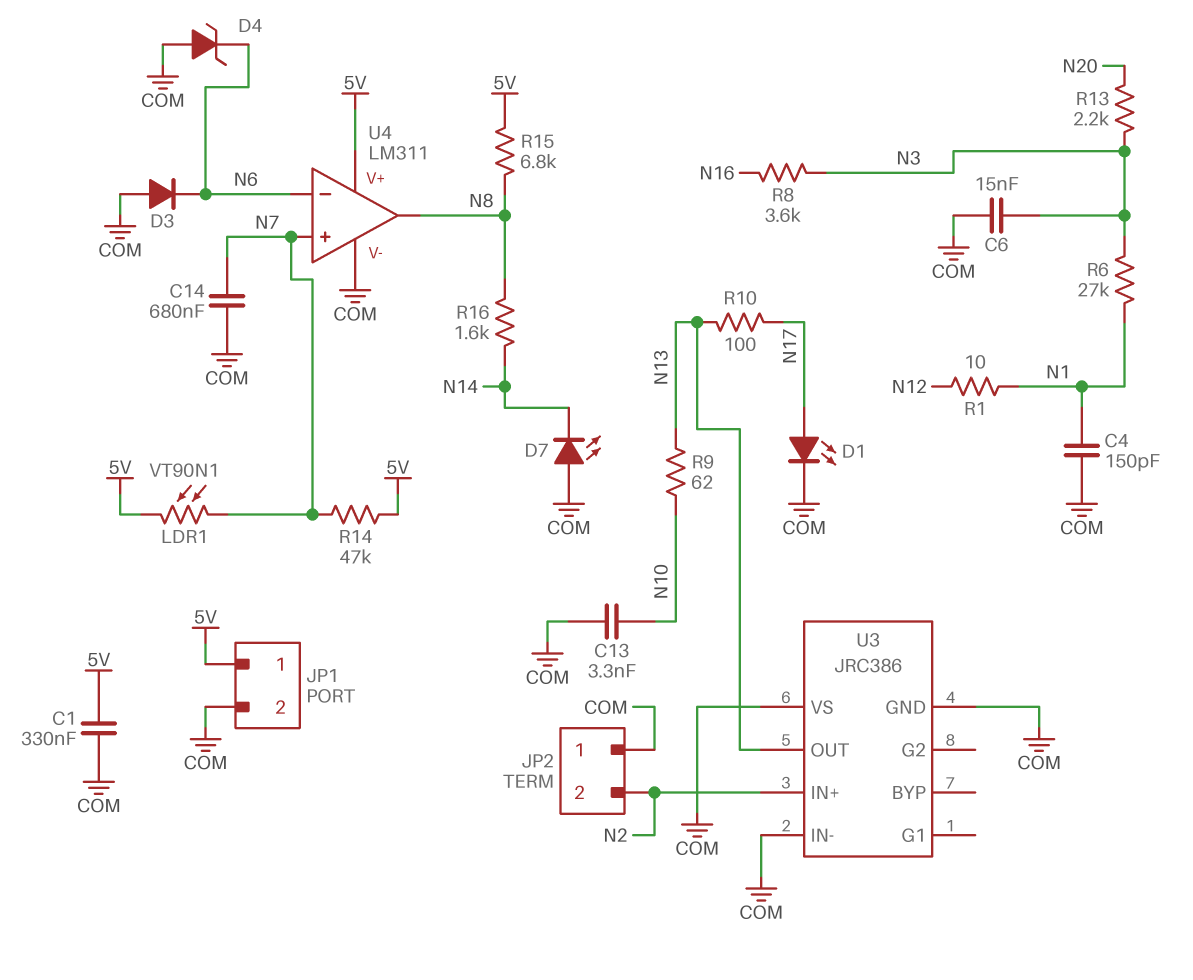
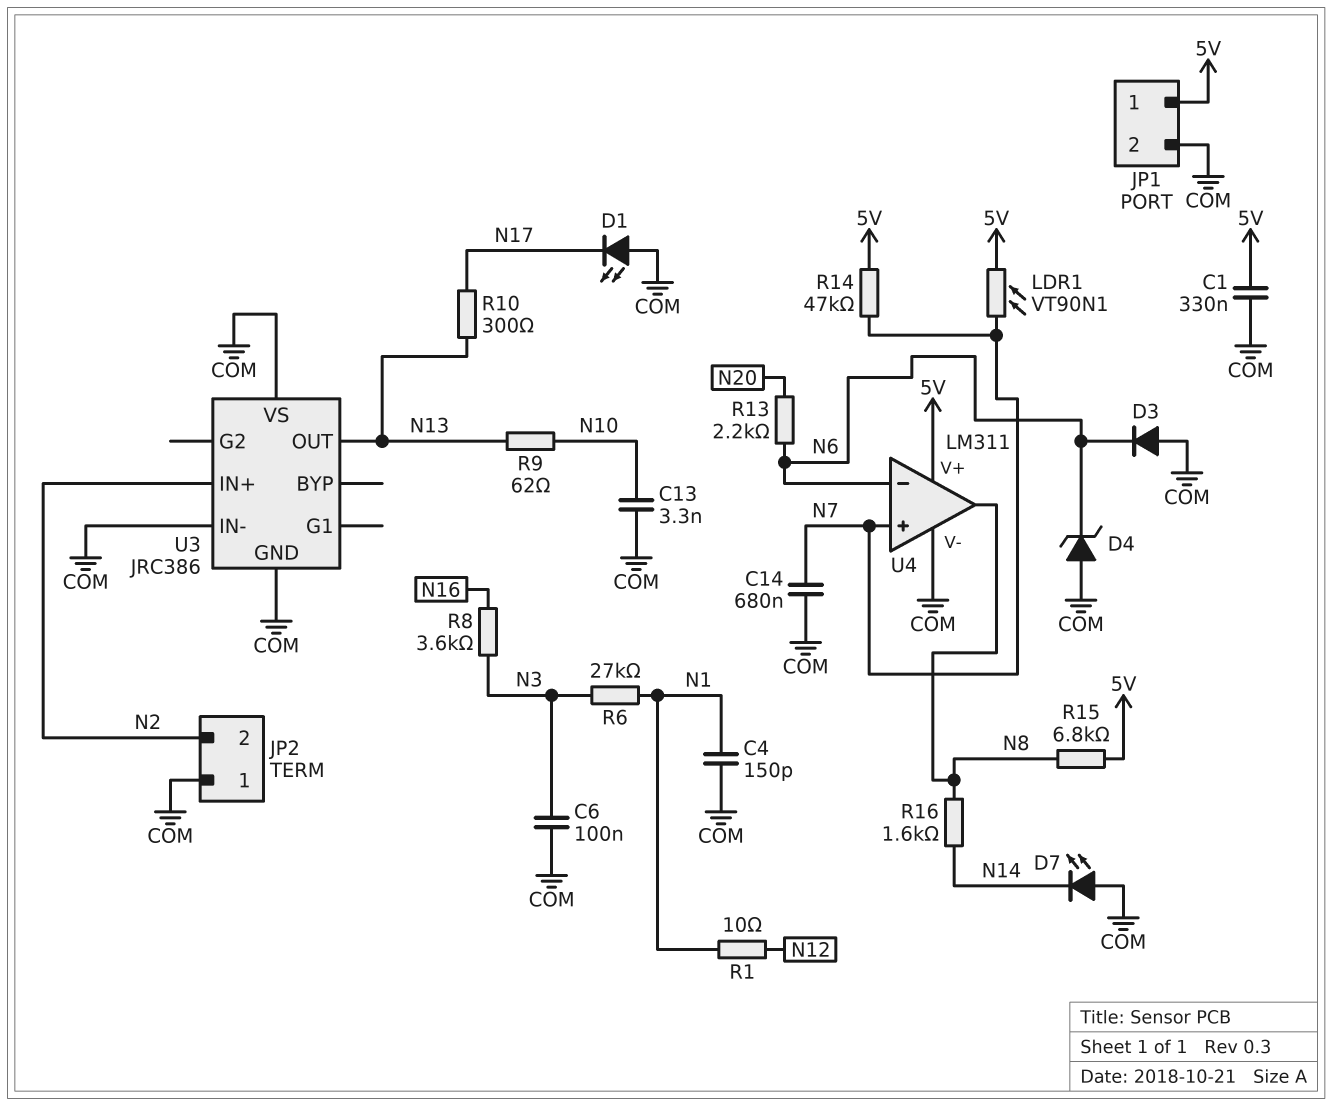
C6: 15nF (COM, N3) -> 100nF (COM, N3)
D1: LED (A N17, K COM) -> LED (A COM, K N17)
R10: 100 (N13, N17) -> 300 (N13, N17)
R13: 2.2k (N3, N20) -> 2.2k (N6, N20)

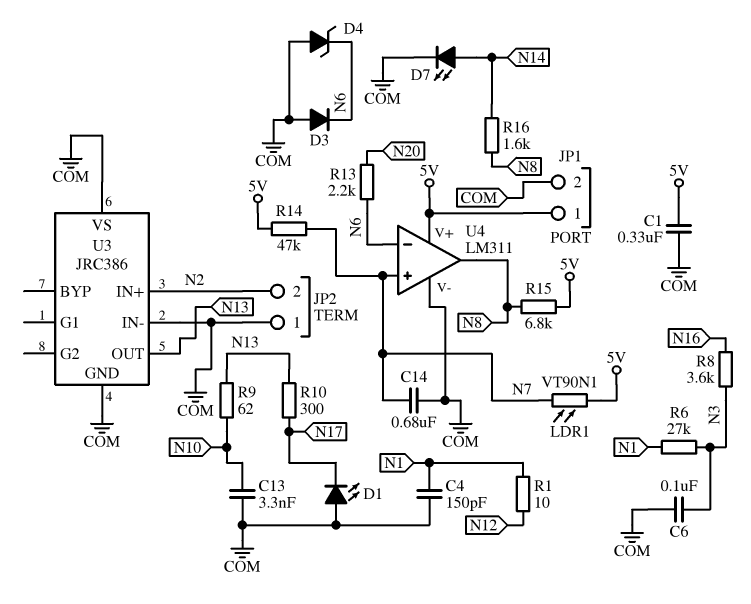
D7: LED (A COM, K N14) -> LED (A N14, K COM)

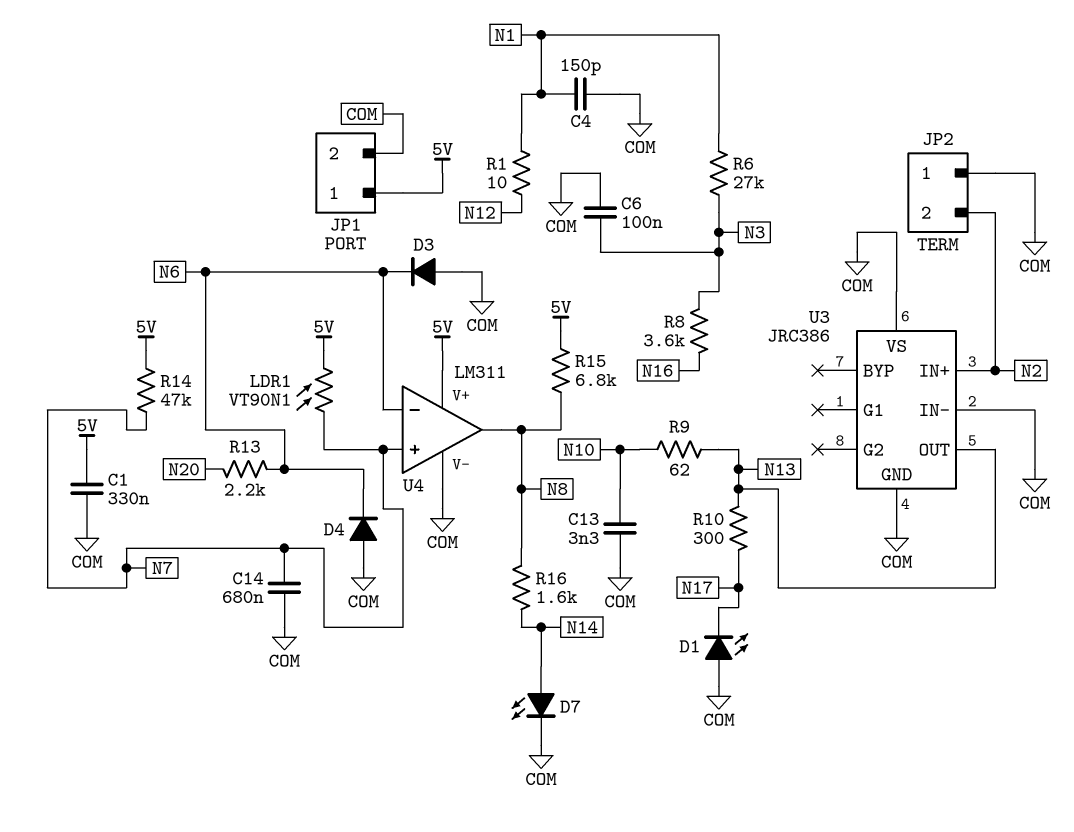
D4: zener (A COM, K N6) -> diode (A COM, K N6)

